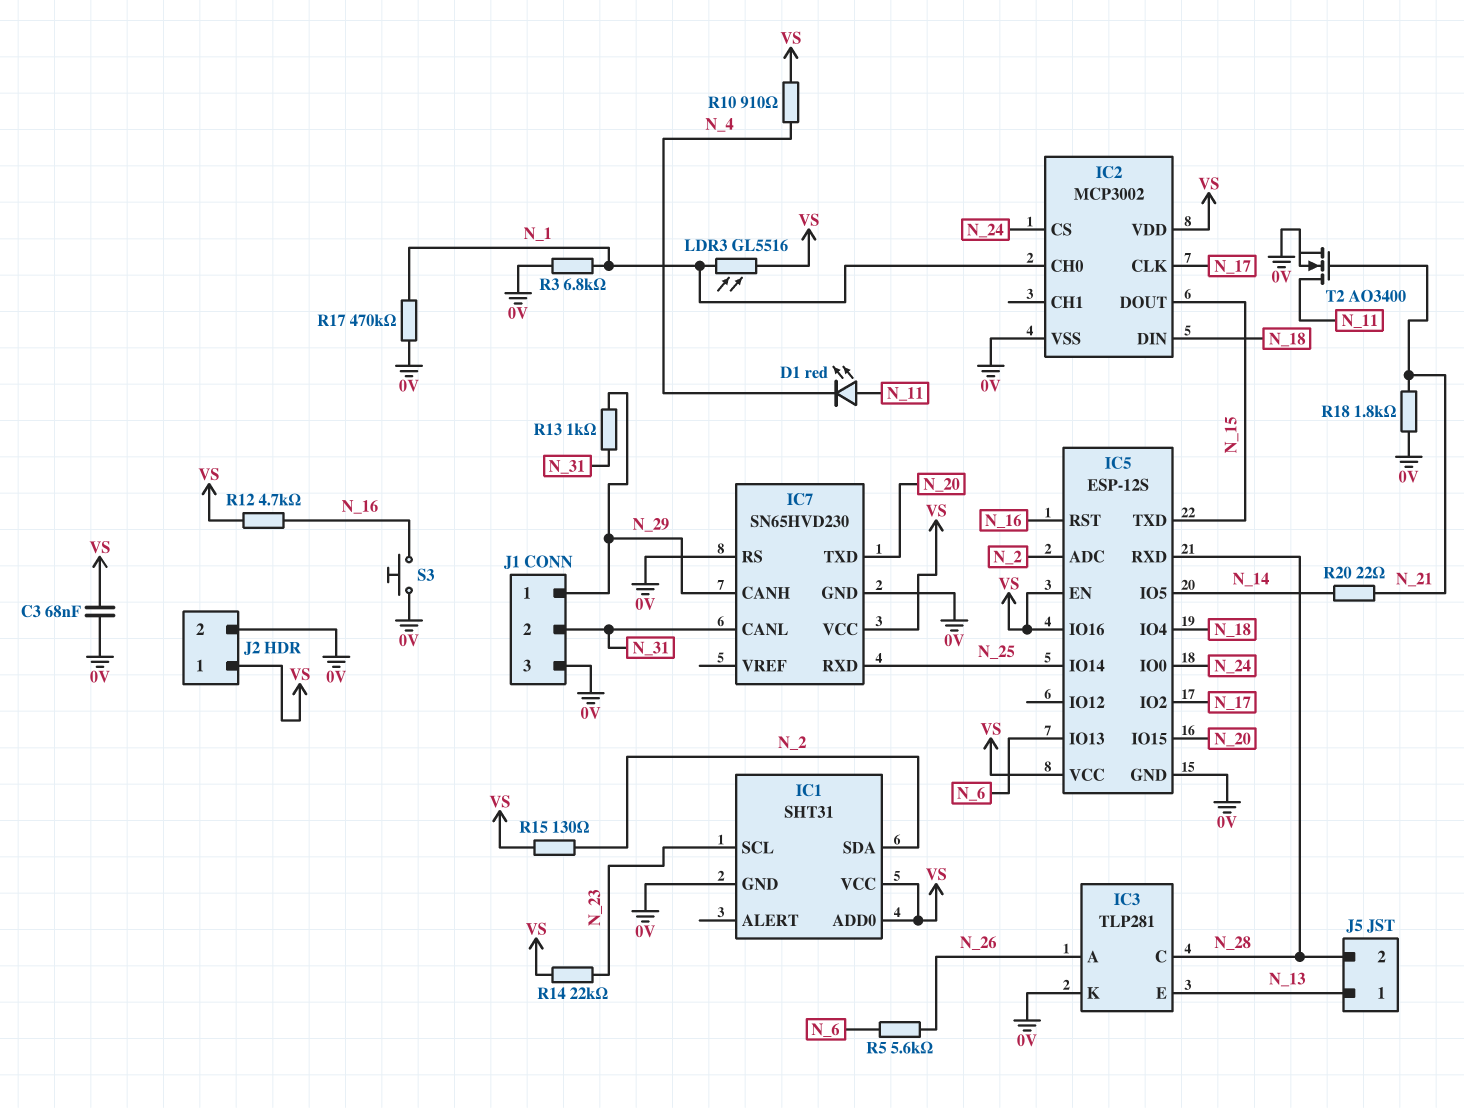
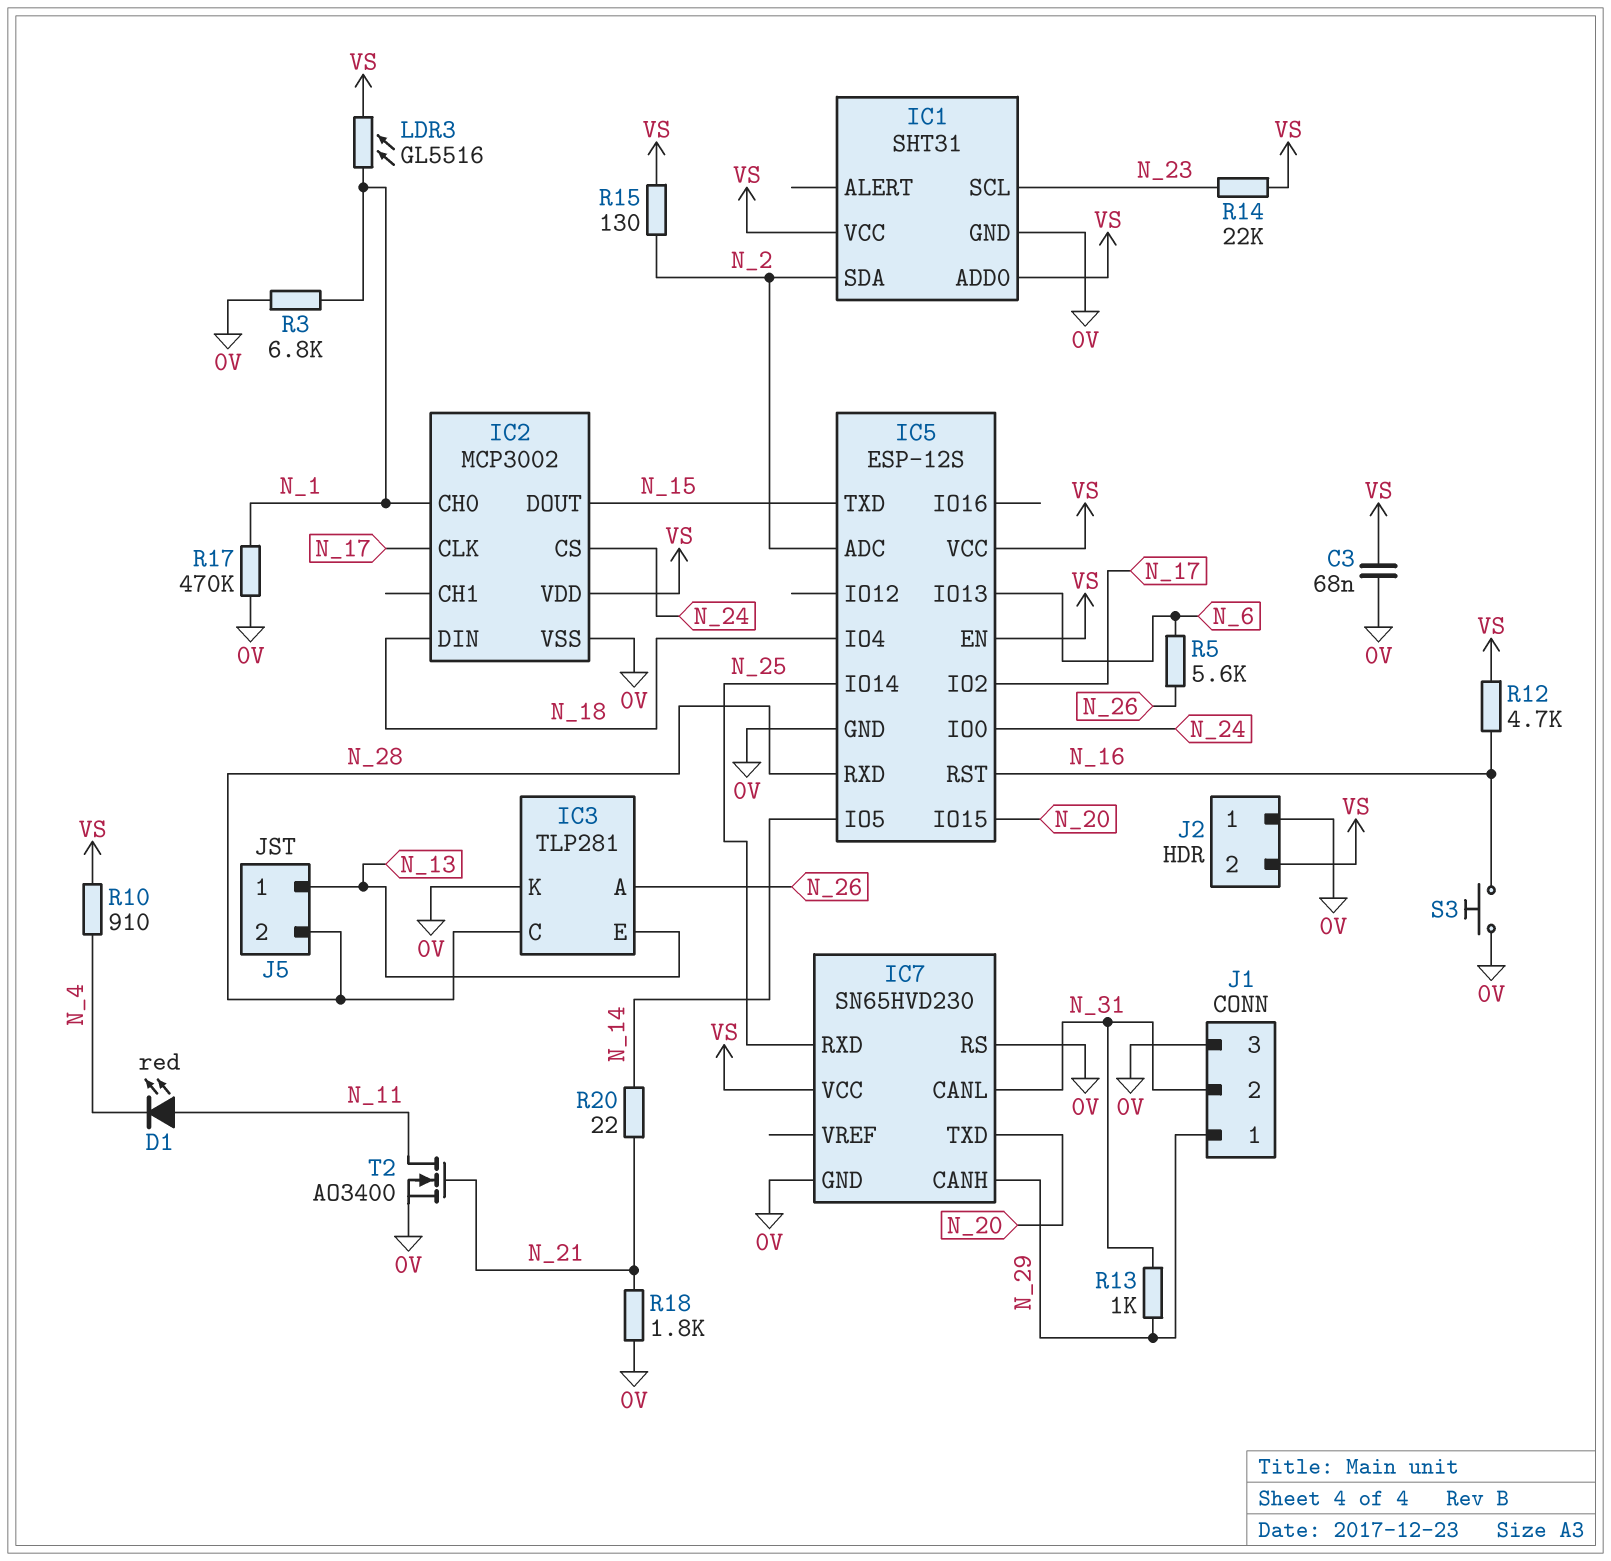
IC5 pin IO16: VS -> none
J2 pin 1: VS -> 0V
J2 pin 2: 0V -> VS

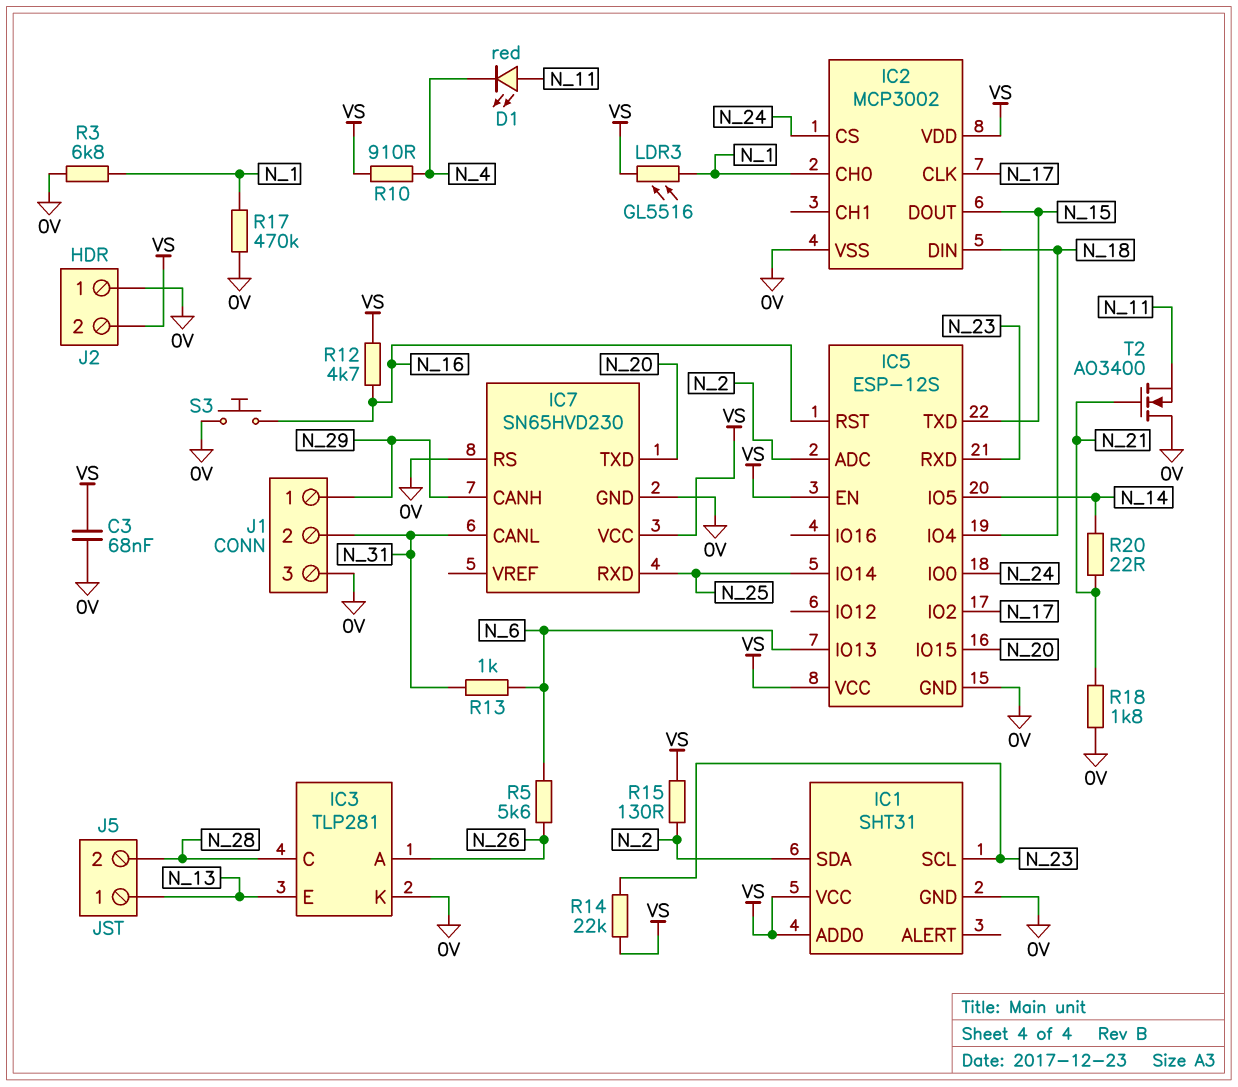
IC5 pin RXD: N_28 -> N_23
R13: 1k (N_29, N_31) -> 1k (N_6, N_31)
T2: NMOS AO3400 (G N_21, D N_11, S 0V) -> NMOS AO3400 (G N_21, D 0V, S N_11)

